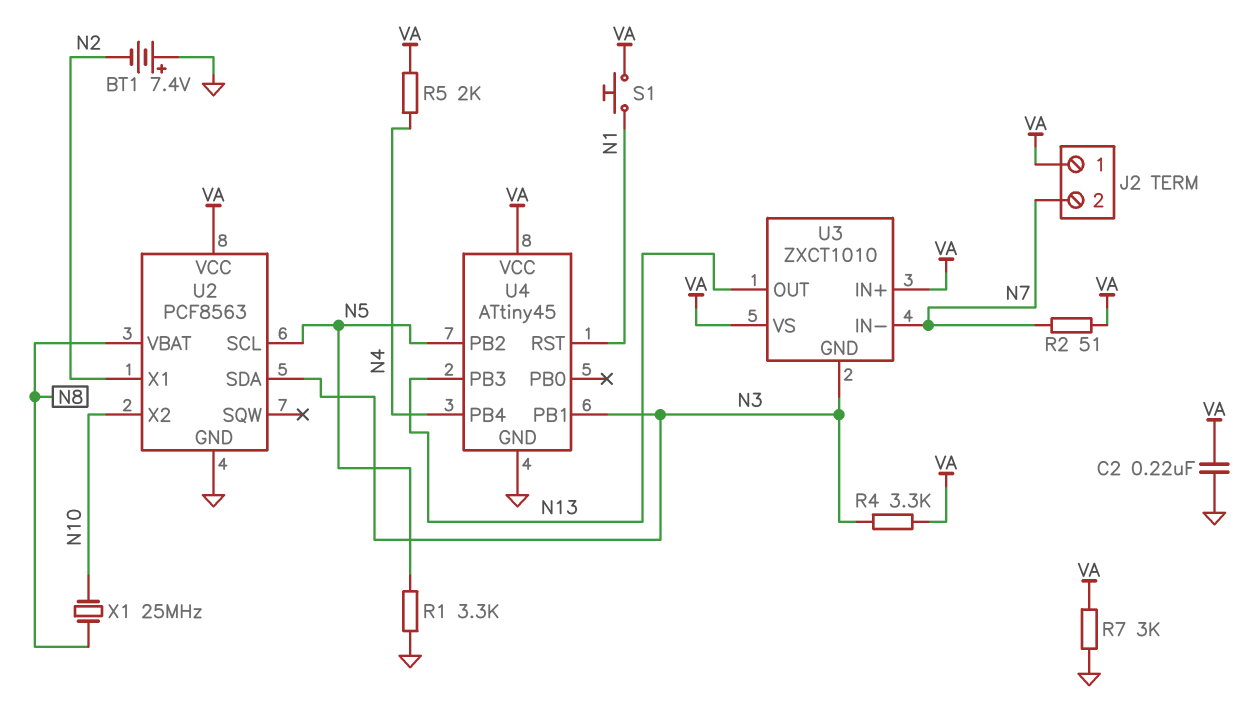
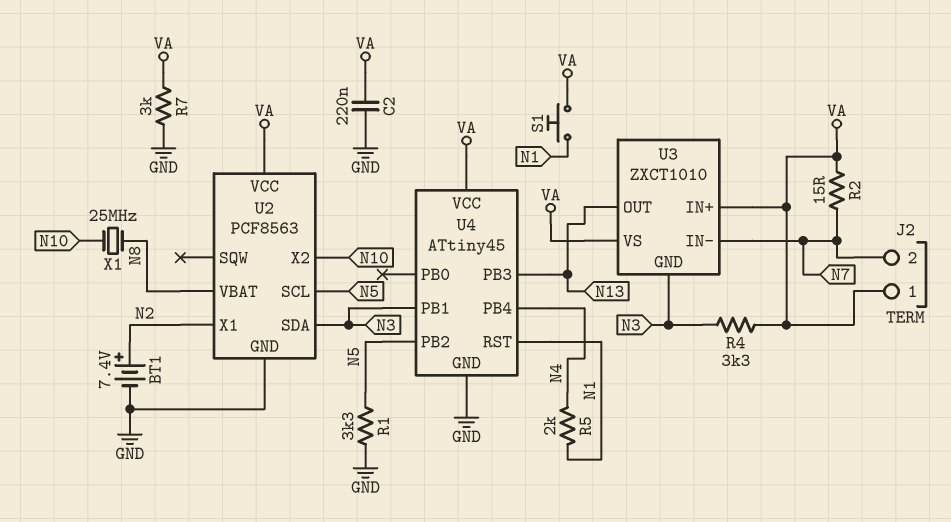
BT1: 7.4V (plus GND, minus N2) -> 7.4V (plus N2, minus GND)
R2: 51 (N7, VA) -> 15 (N7, VA)
R5: 2k (N4, VA) -> 2k (N1, N4)

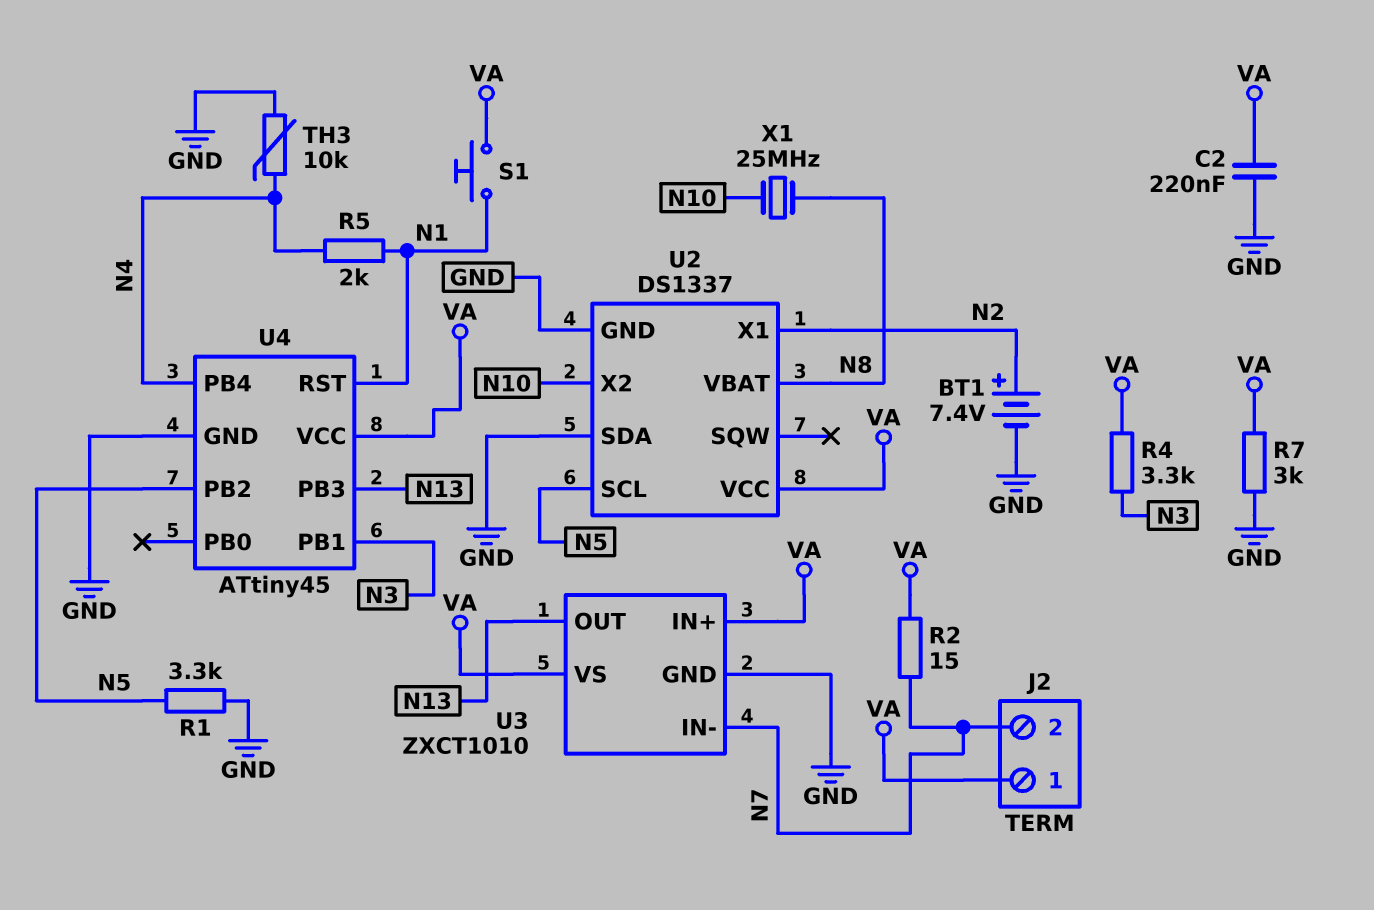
TH3: none -> 10k (GND, N4)
U2: PCF8563 -> DS1337
U2 pin SDA: N3 -> GND
U3 pin GND: N3 -> GND

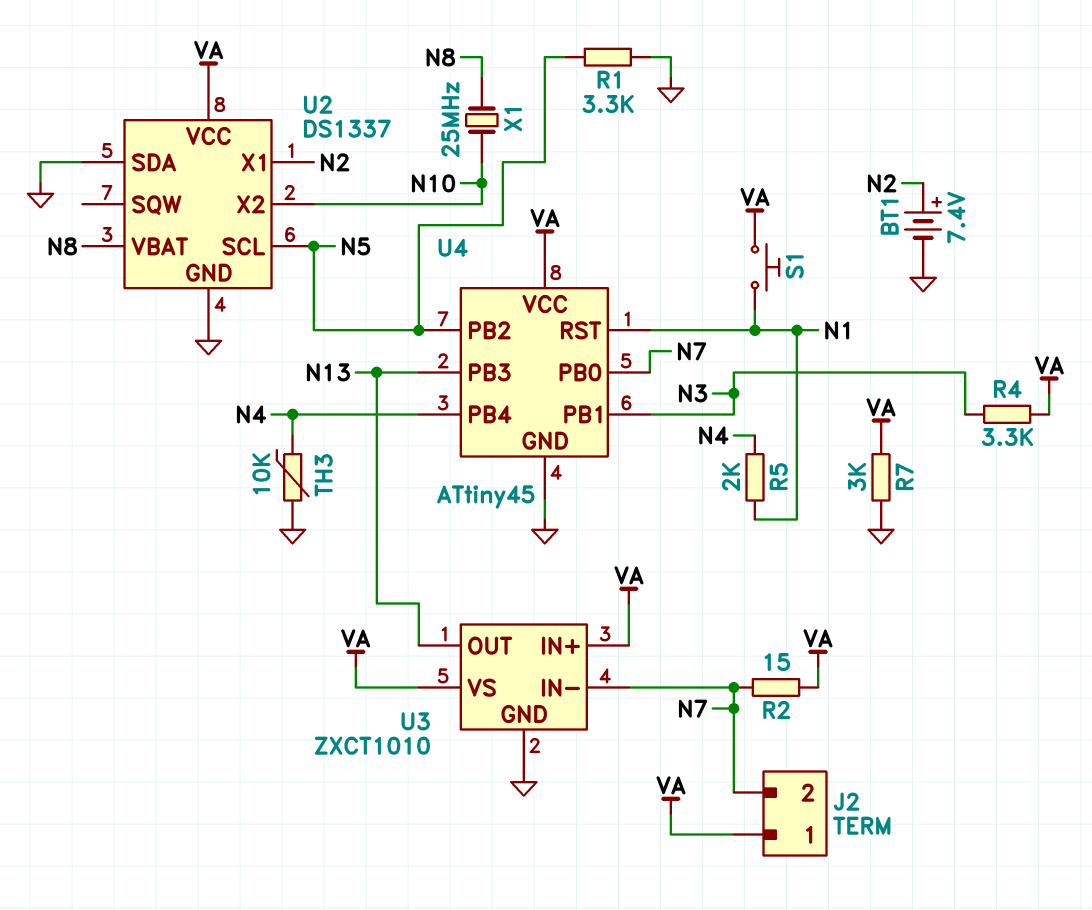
C2: 220nF (GND, VA) -> none
U4 pin PB0: none -> N7

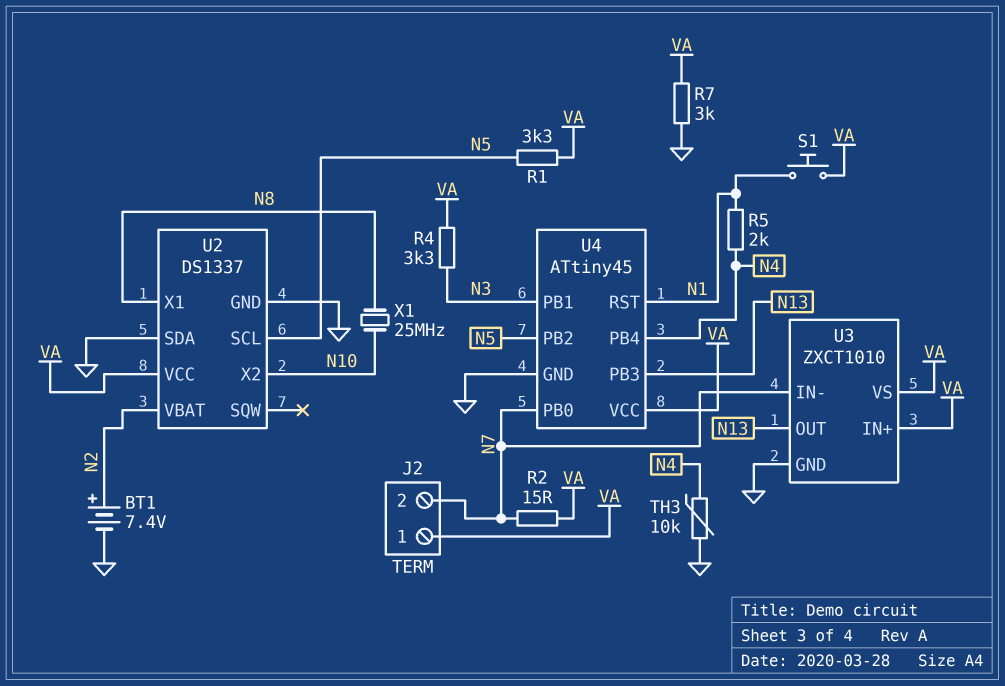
R1: 3.3k (GND, N5) -> 3.3k (N5, VA)
U2 pin VBAT: N8 -> N2
U2 pin X1: N2 -> N8

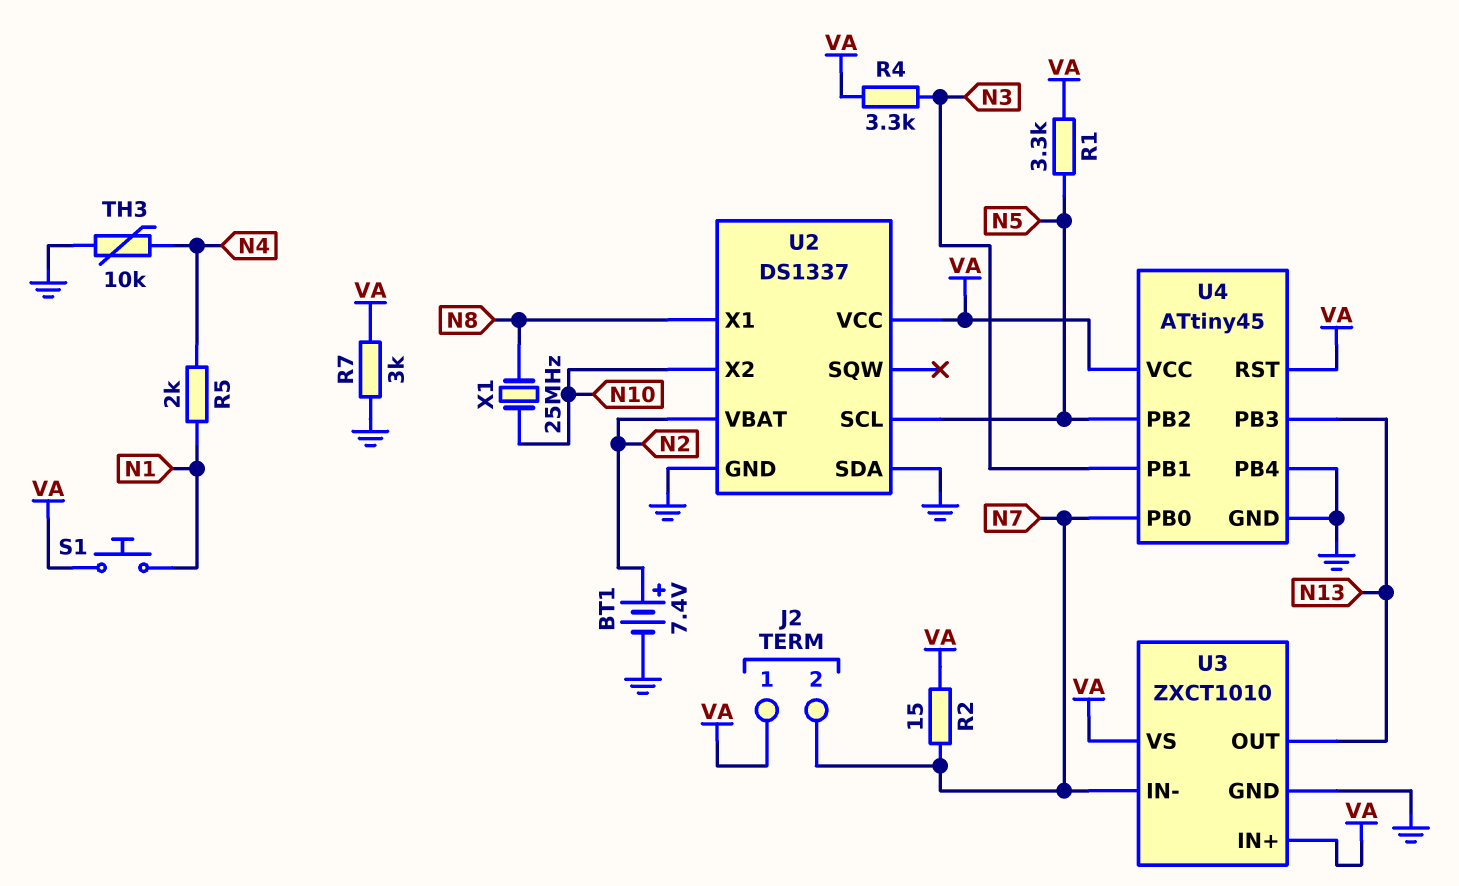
U4 pin PB4: N4 -> GND
U4 pin RST: N1 -> VA

